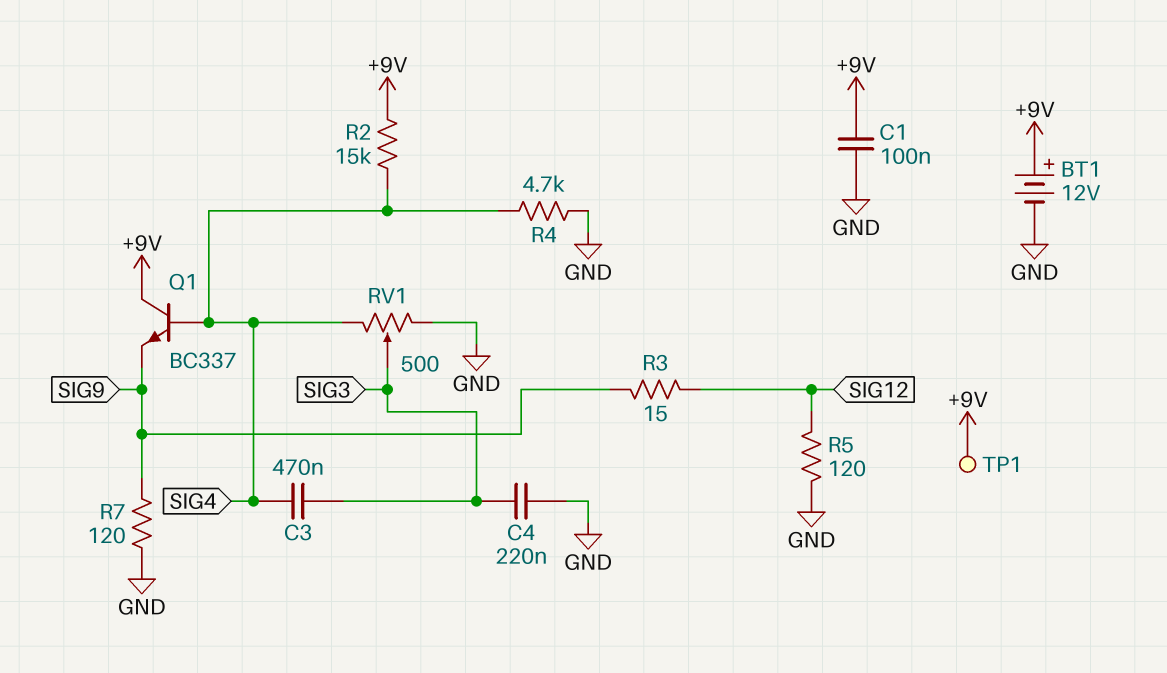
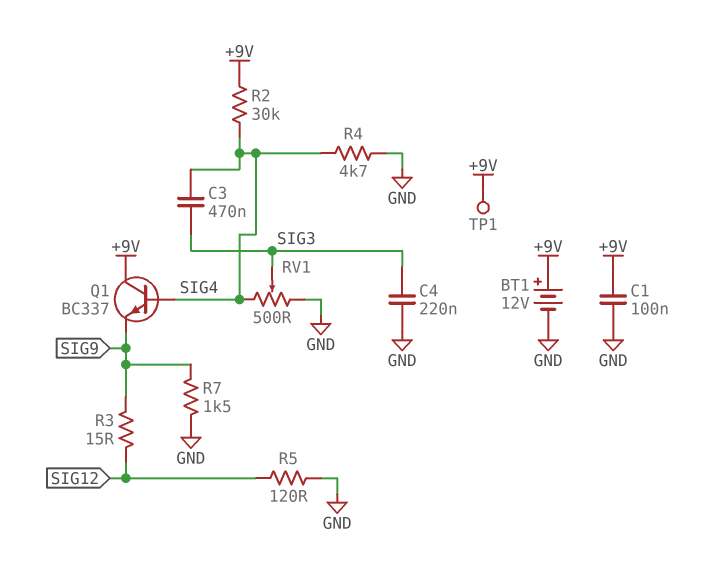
R2: 15k (+9V, SIG4) -> 30k (+9V, SIG4)
R7: 120 (GND, SIG9) -> 1.5k (GND, SIG9)

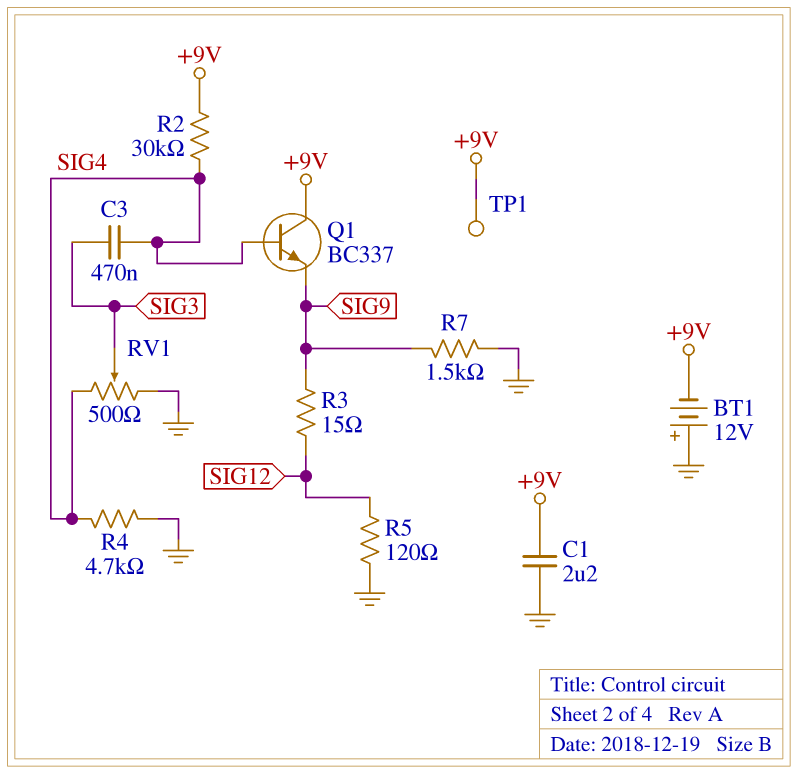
BT1: 12V (plus +9V, minus GND) -> 12V (plus GND, minus +9V)
C1: 100nF (+9V, GND) -> 2.2uF (+9V, GND)
C4: 220nF (GND, SIG3) -> none

